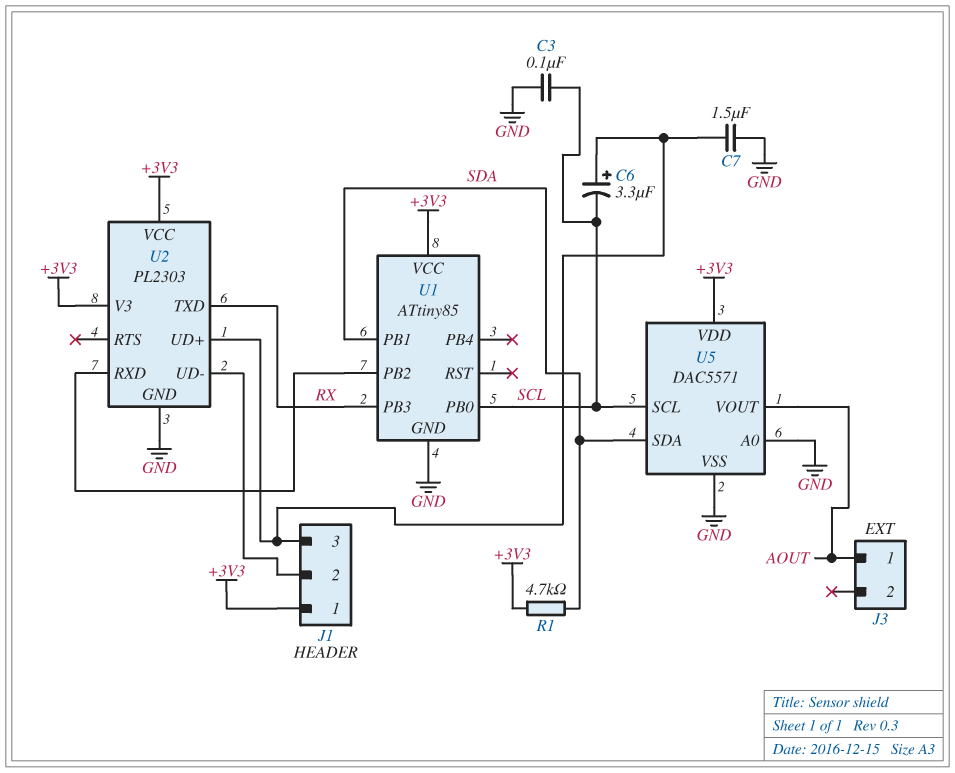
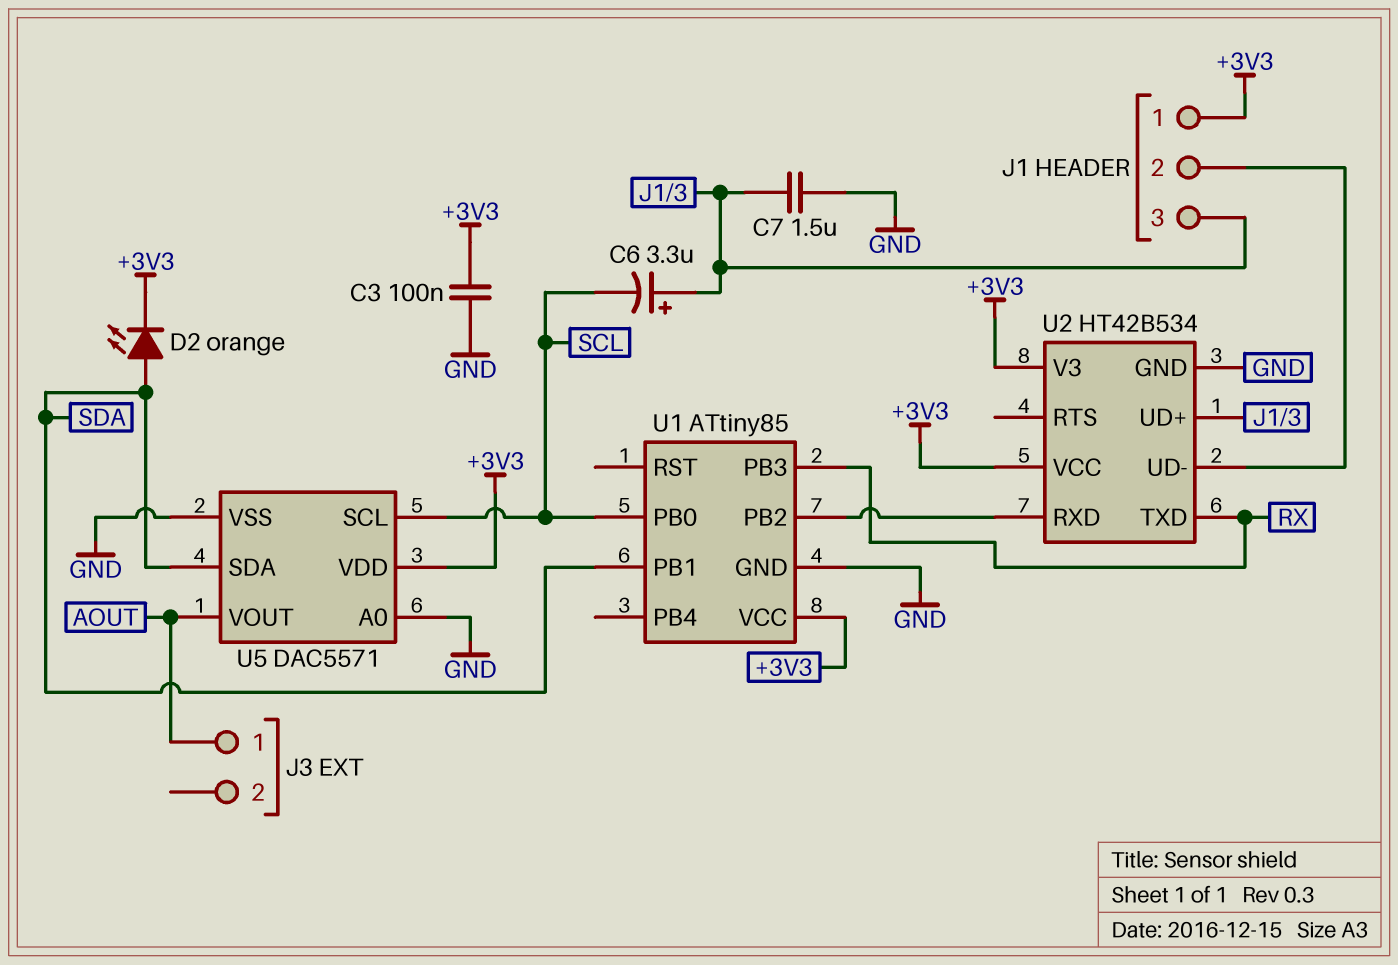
C3: 100nF (GND, SCL) -> 100nF (+3V3, GND)
D2: none -> LED orange (A SDA, K +3V3)
R1: 4.7k (+3V3, SDA) -> none
U2: PL2303 -> HT42B534

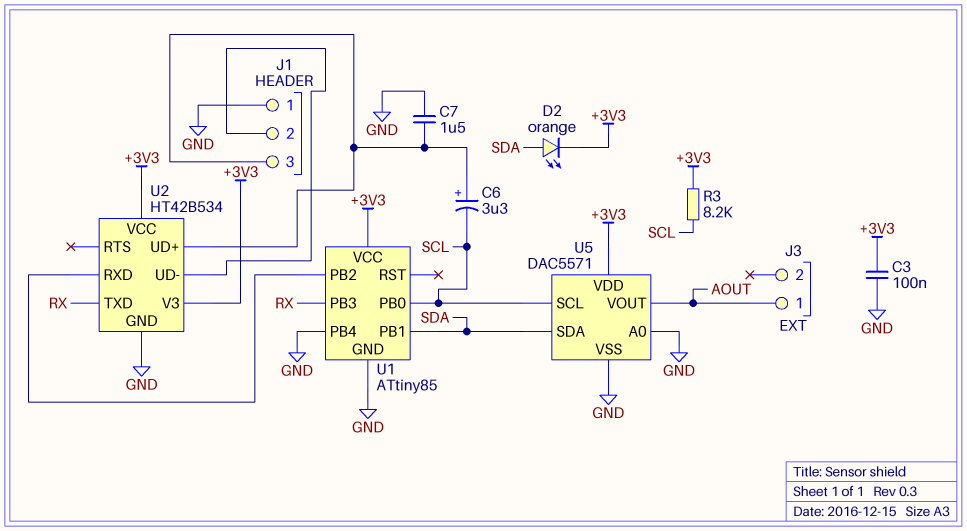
J1 pin 1: +3V3 -> GND
R3: none -> 8.2k (+3V3, SCL)
U1 pin PB4: none -> GND

